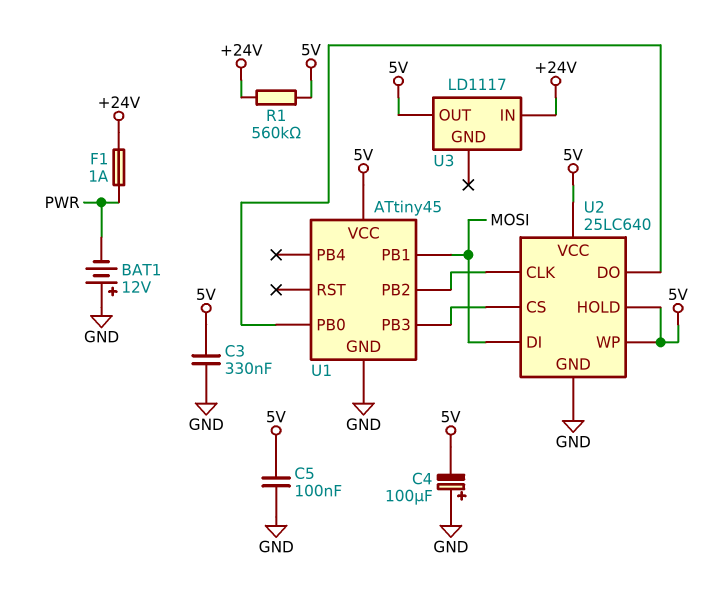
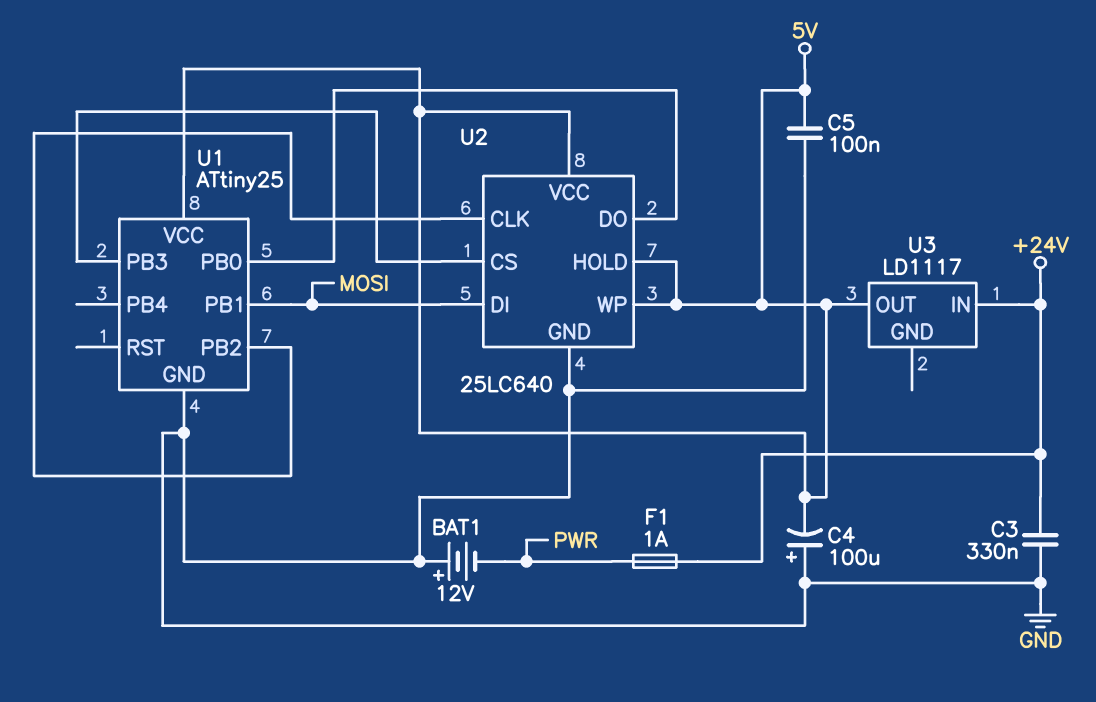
C3: 330nF (5V, GND) -> 330nF (+24V, GND)
R1: 560k (+24V, 5V) -> none
U1: ATtiny45 -> ATtiny25

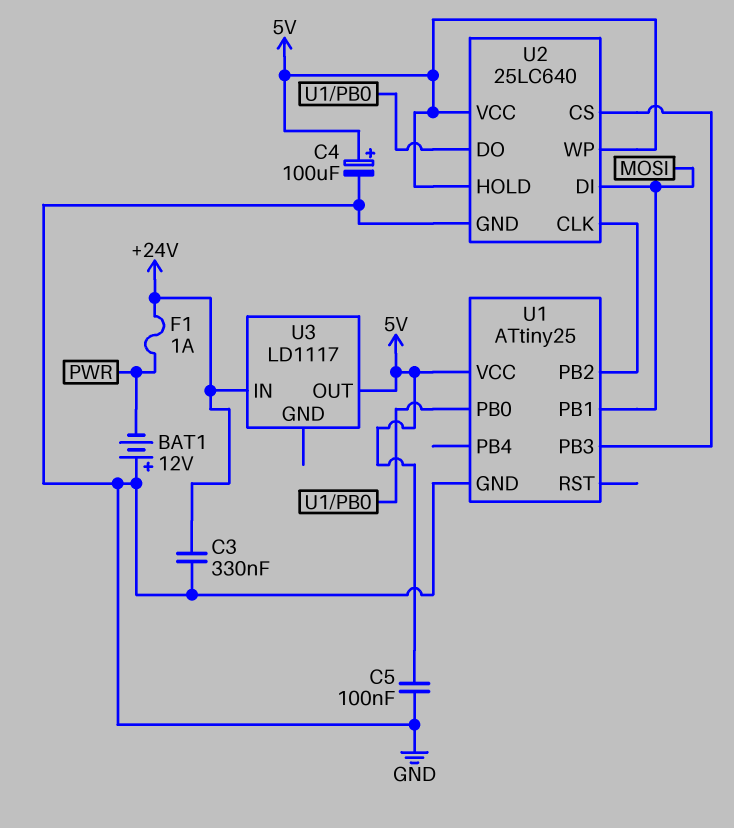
C4: 100uF (plus GND, minus 5V) -> 100uF (plus 5V, minus GND)

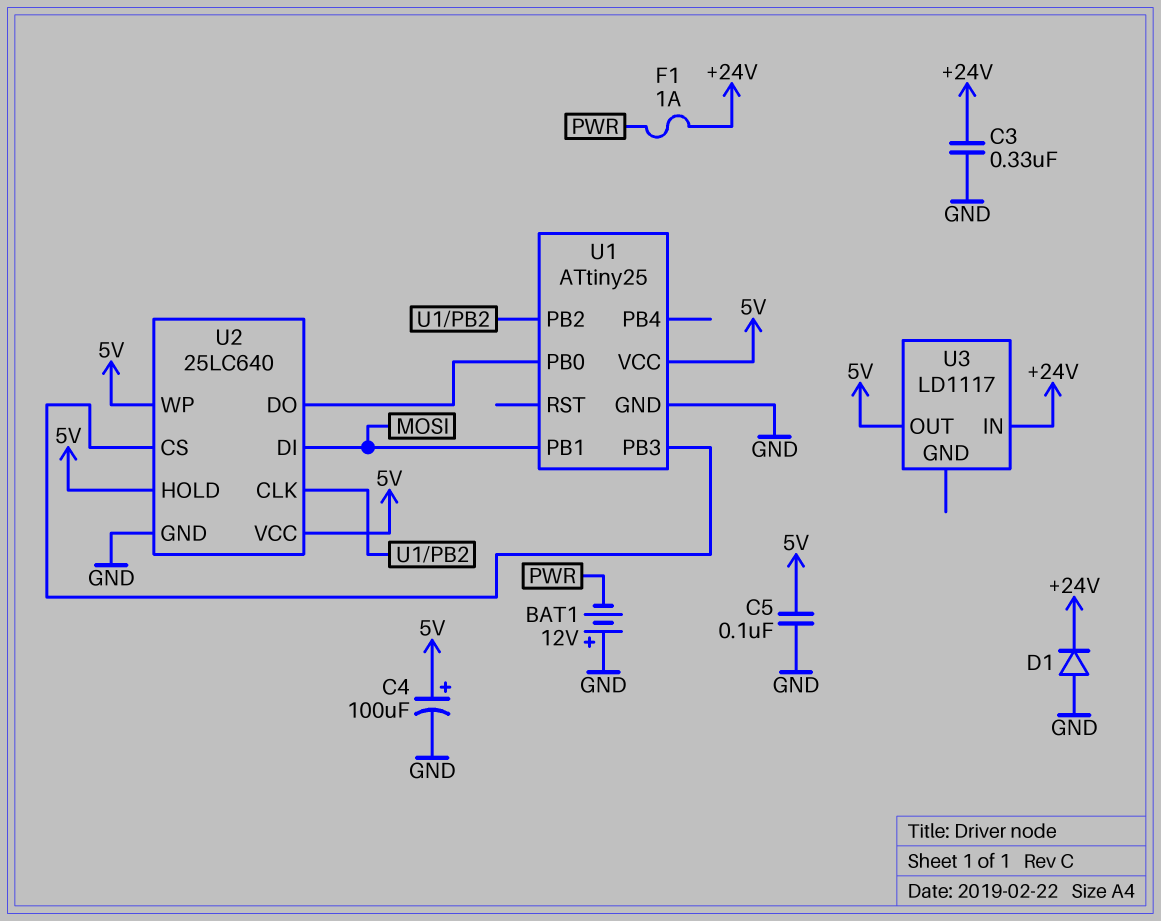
D1: none -> diode (A GND, K +24V)

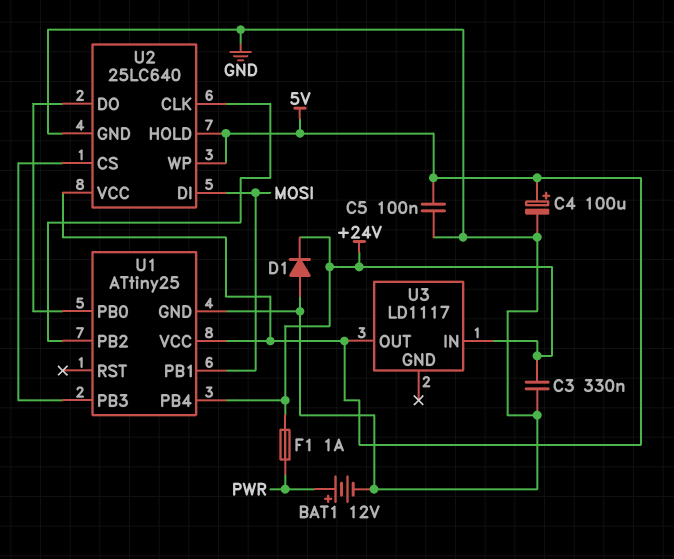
BAT1: 12V (plus GND, minus PWR) -> 12V (plus PWR, minus GND)
U1 pin PB4: none -> +24V

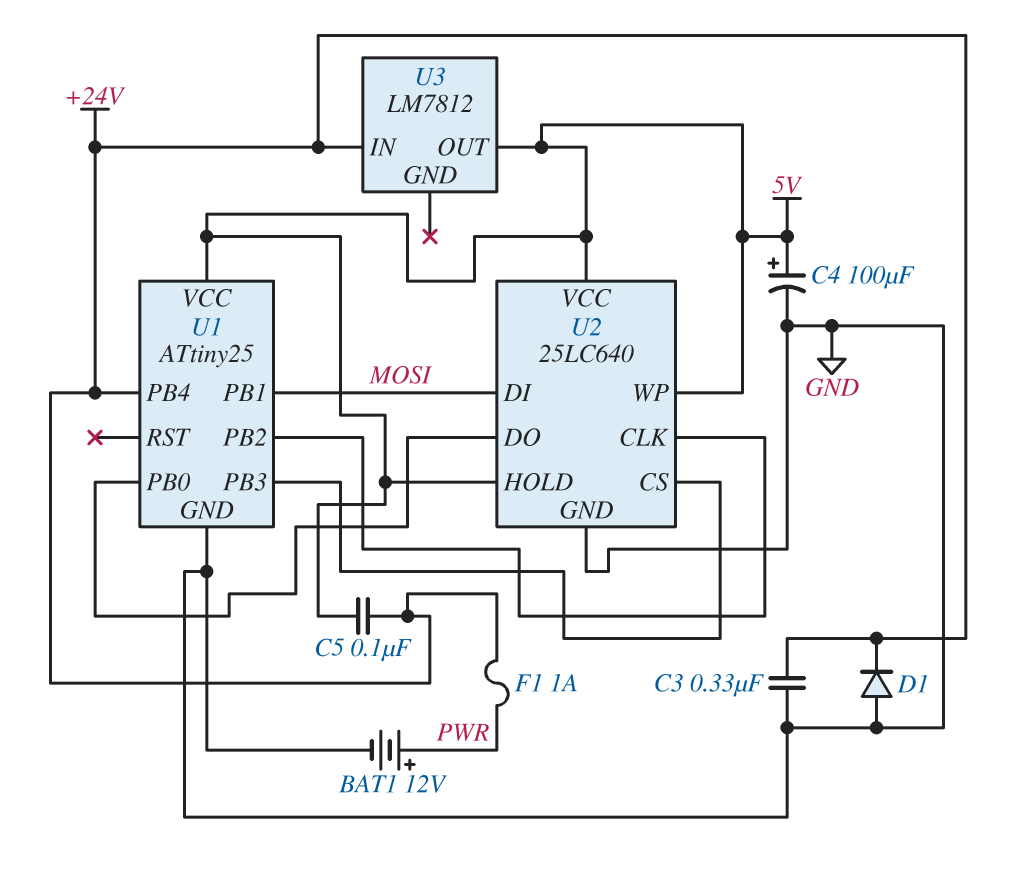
C5: 100nF (5V, GND) -> 100nF (+24V, 5V)
U3: LD1117 -> LM7812

